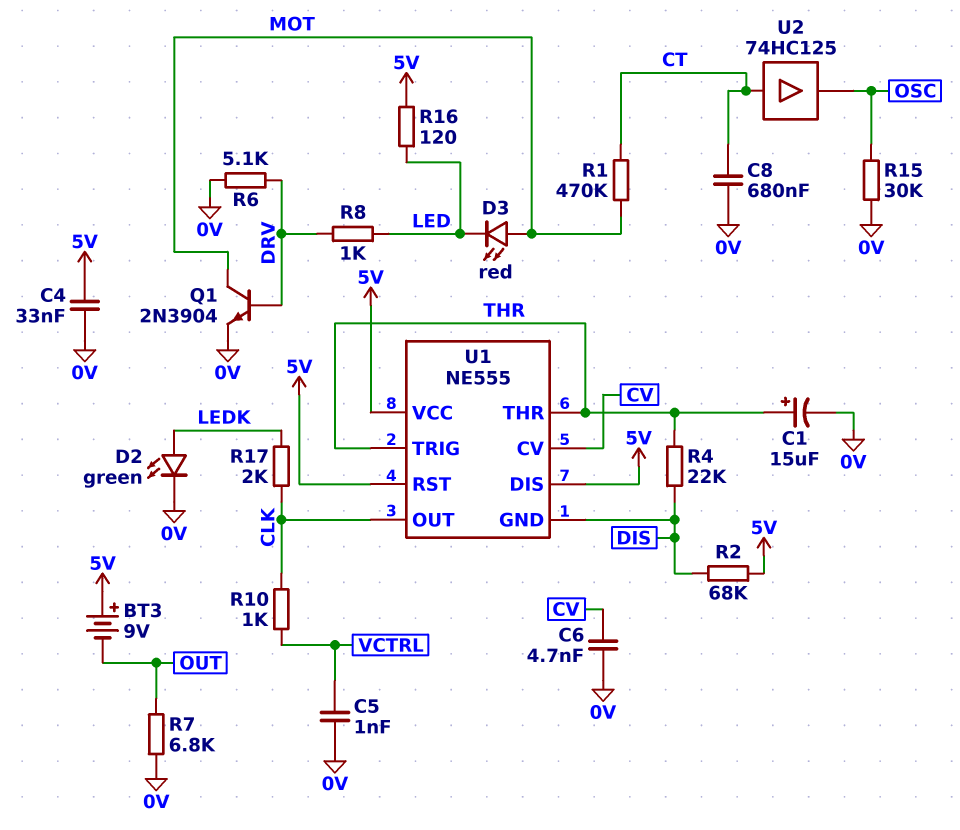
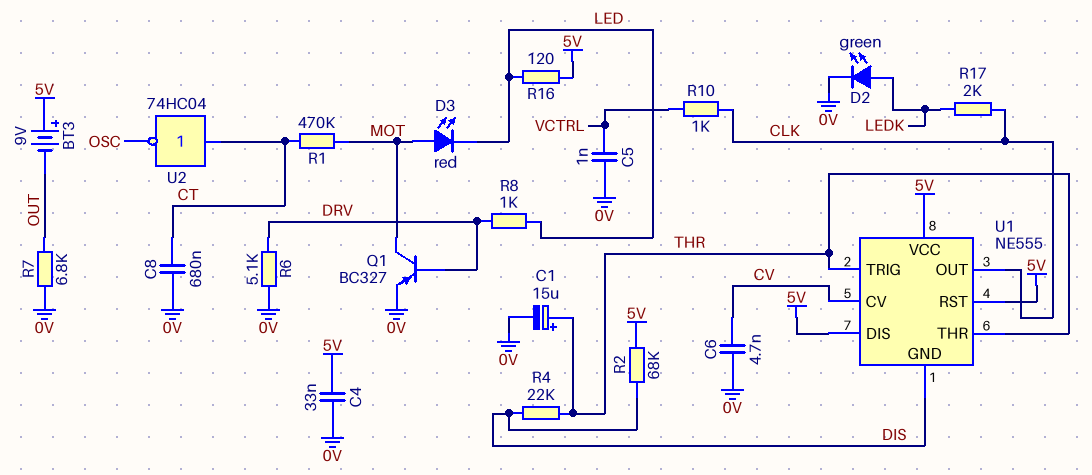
Q1: NPN 2N3904 (B DRV, C MOT, E 0V) -> PNP BC327 (B DRV, C MOT, E 0V)
R15: 30k (0V, OSC) -> none
U2: buffer 74HC125 (in CT, out OSC) -> NOT 74HC04 (in CT, out OSC)

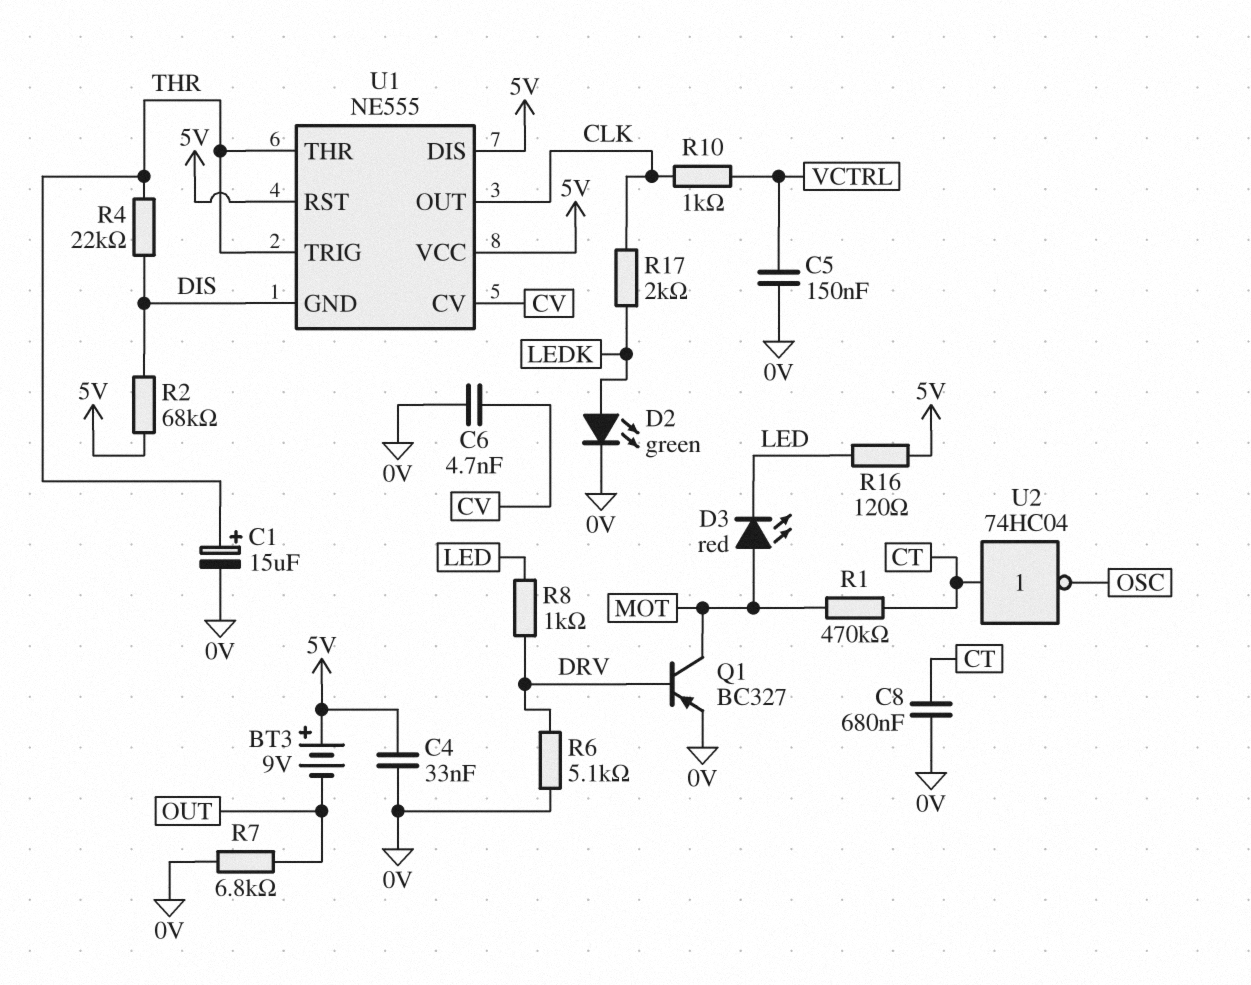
C5: 1nF (0V, VCTRL) -> 150nF (0V, VCTRL)

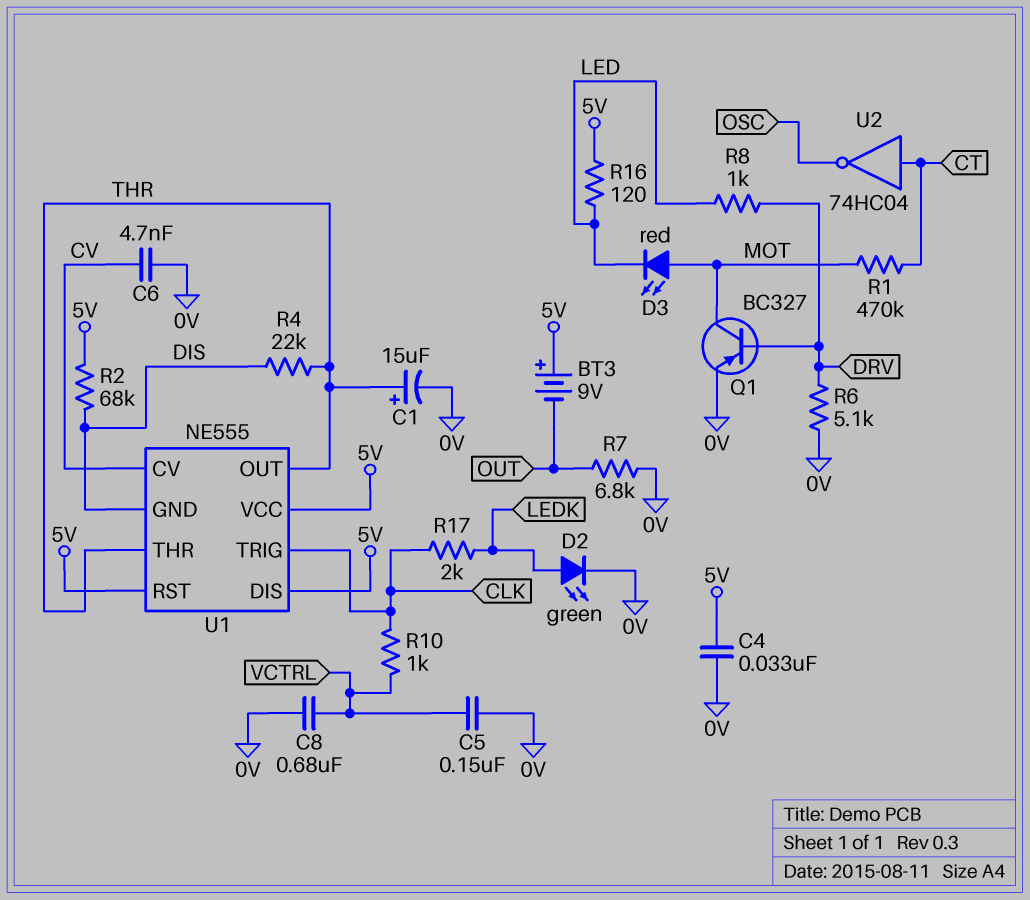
C8: 680nF (0V, CT) -> 680nF (0V, VCTRL)
U1 pin OUT: CLK -> THR
U1 pin TRIG: THR -> CLK

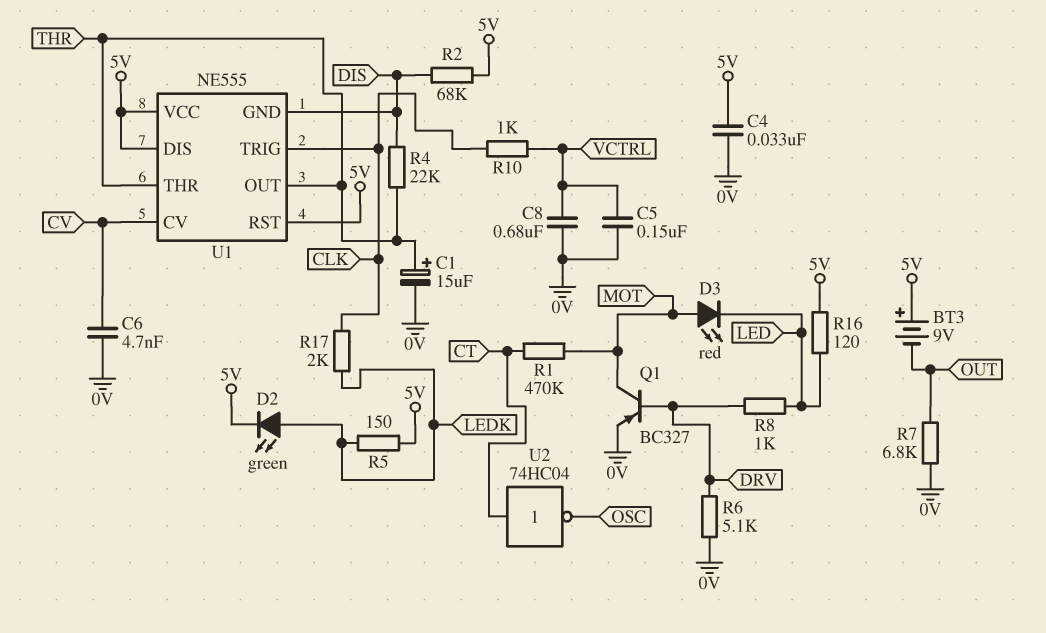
D2: LED green (A LEDK, K 0V) -> LED green (A LEDK, K 5V)
R5: none -> 150 (5V, LEDK)

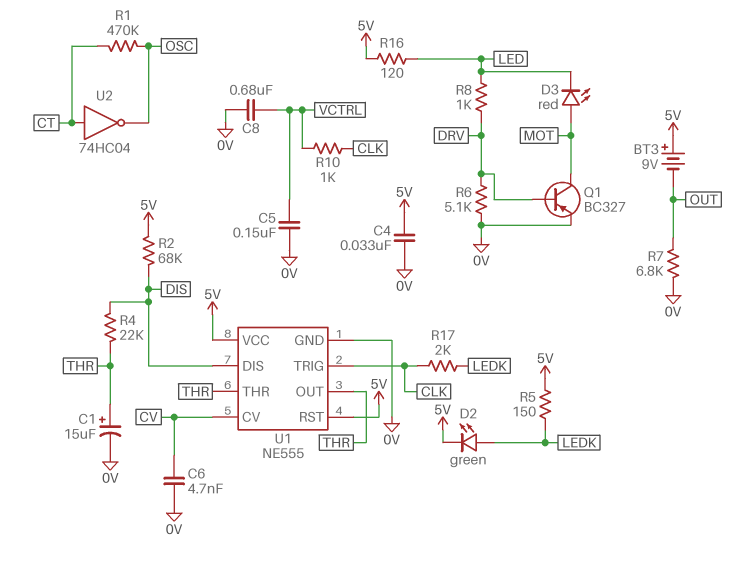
R1: 470k (CT, MOT) -> 470k (CT, OSC)
U1 pin DIS: 5V -> DIS
U1 pin GND: DIS -> 0V

